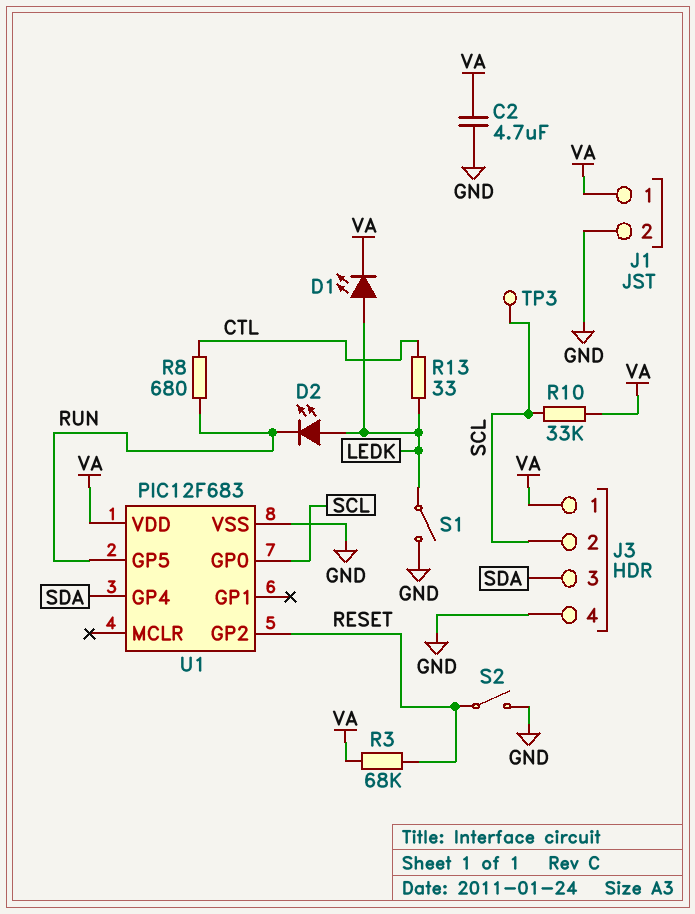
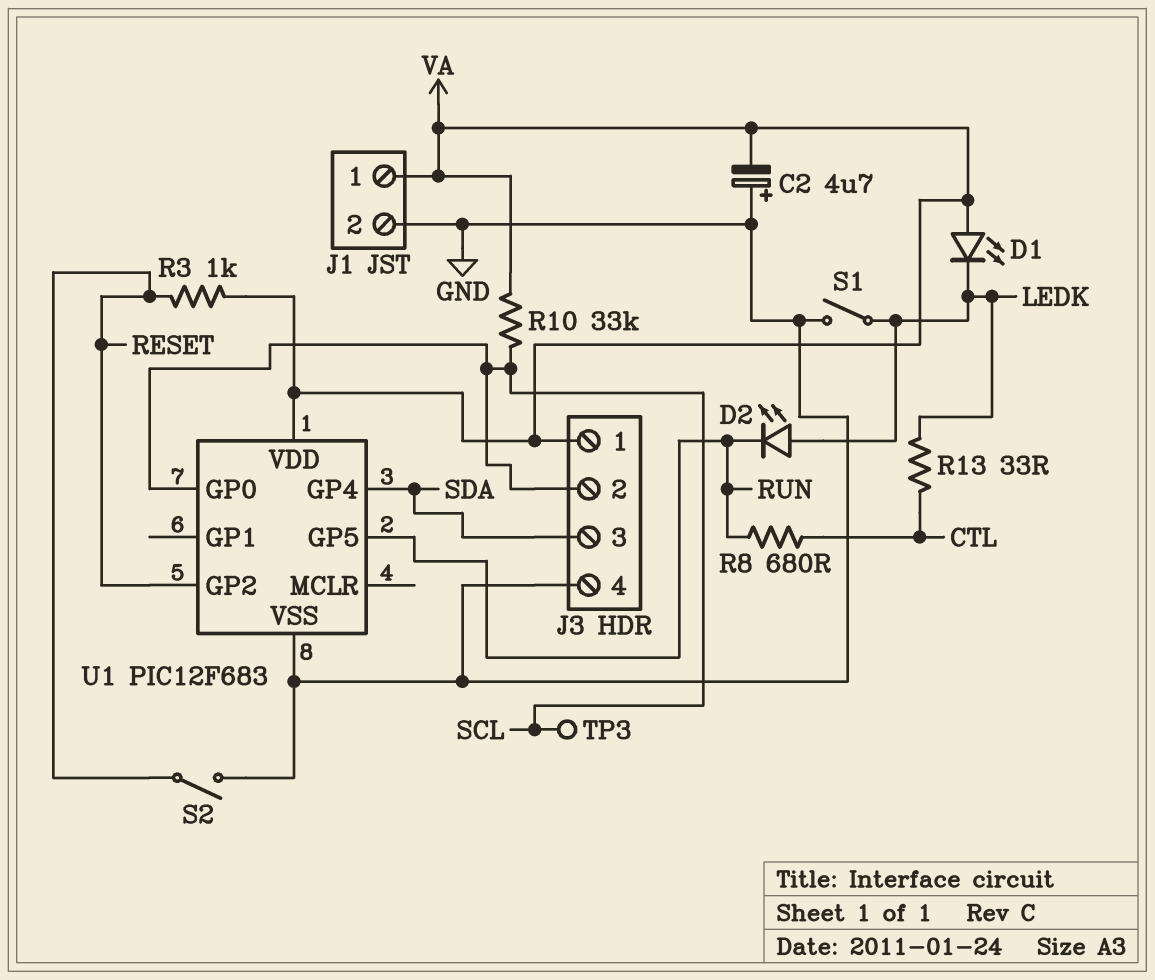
C2: 4.7uF (GND, VA) -> 4.7uF (plus GND, minus VA)
D1: LED (A LEDK, K VA) -> LED (A VA, K LEDK)
R3: 68k (RESET, VA) -> 1k (RESET, VA)

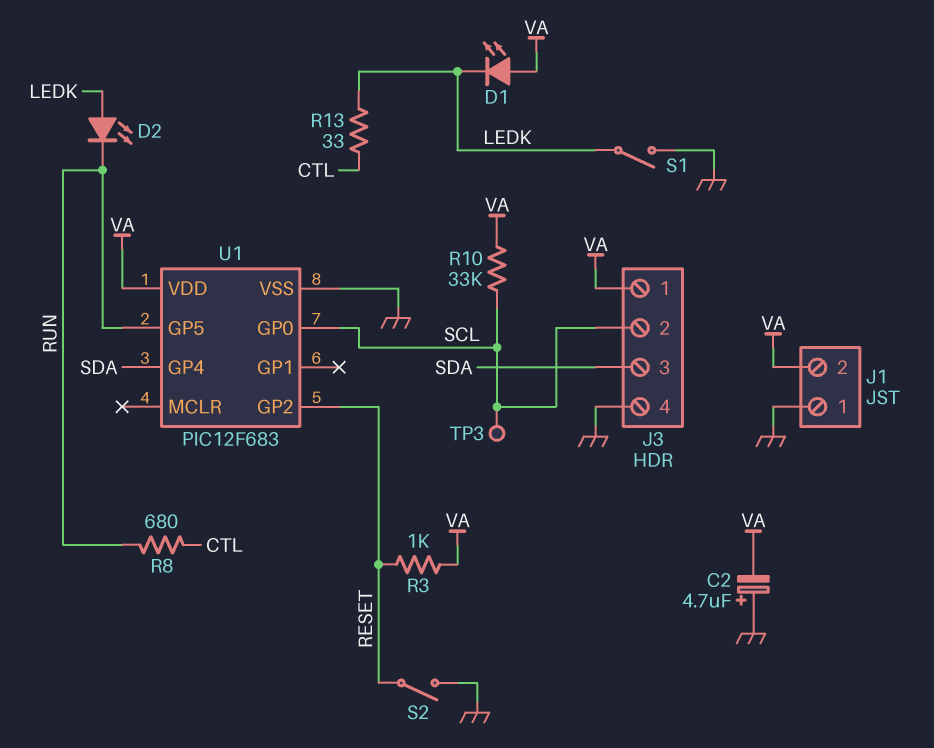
J1 pin 1: VA -> GND
J1 pin 2: GND -> VA

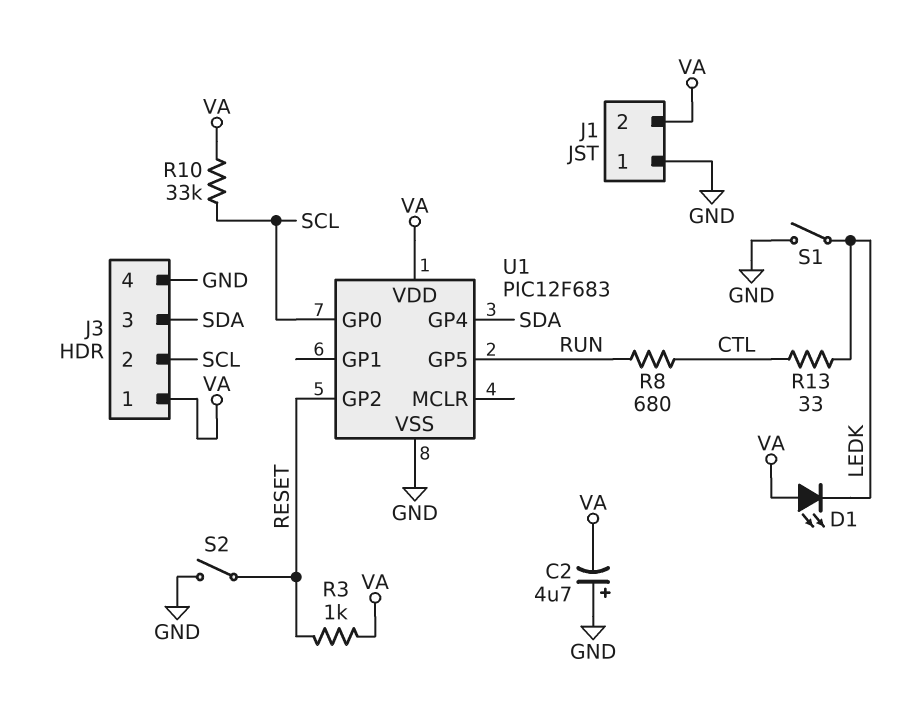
D2: LED (A LEDK, K RUN) -> none
TP3: test point (SCL) -> none

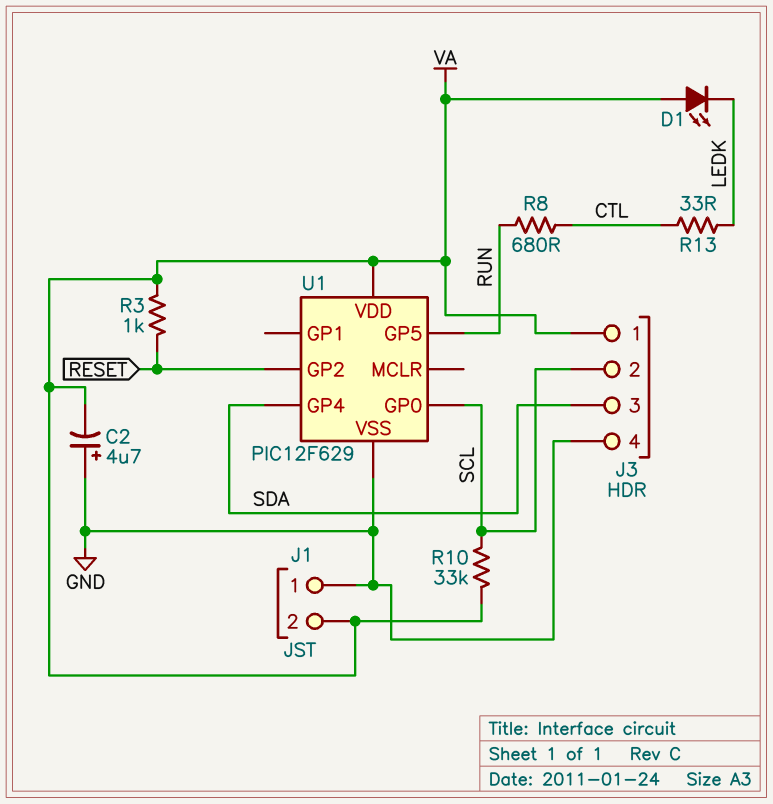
S1: switch (GND, LEDK) -> none
S2: switch (GND, RESET) -> none
U1: PIC12F683 -> PIC12F629

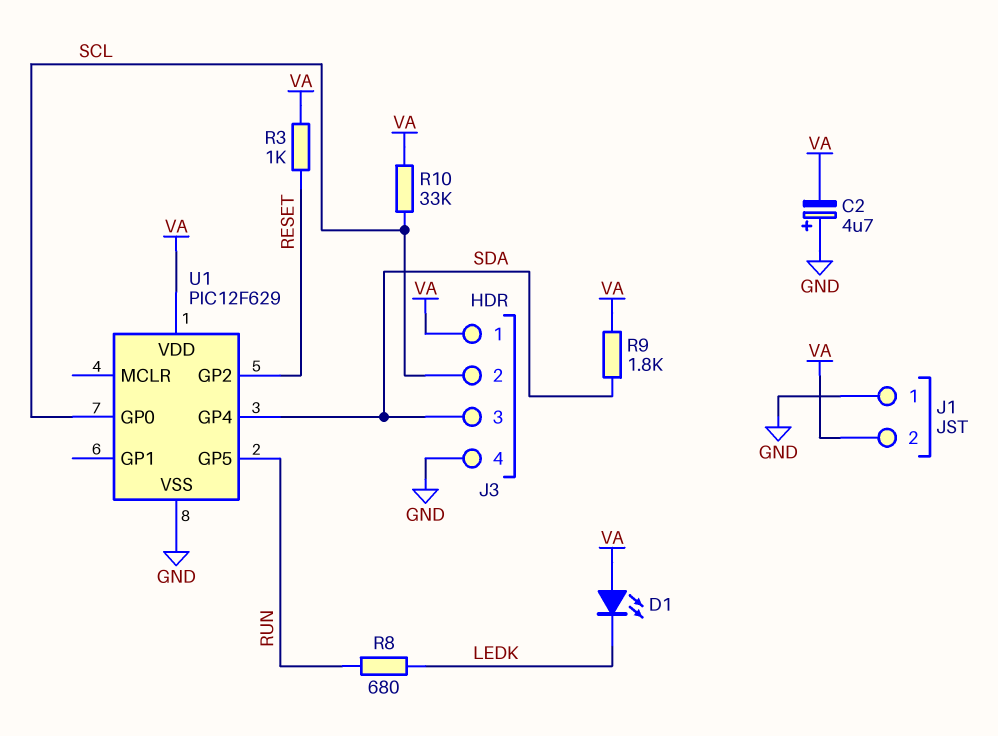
R8: 680 (CTL, RUN) -> 680 (LEDK, RUN)
R9: none -> 1.8k (SDA, VA)
R13: 33 (CTL, LEDK) -> none

